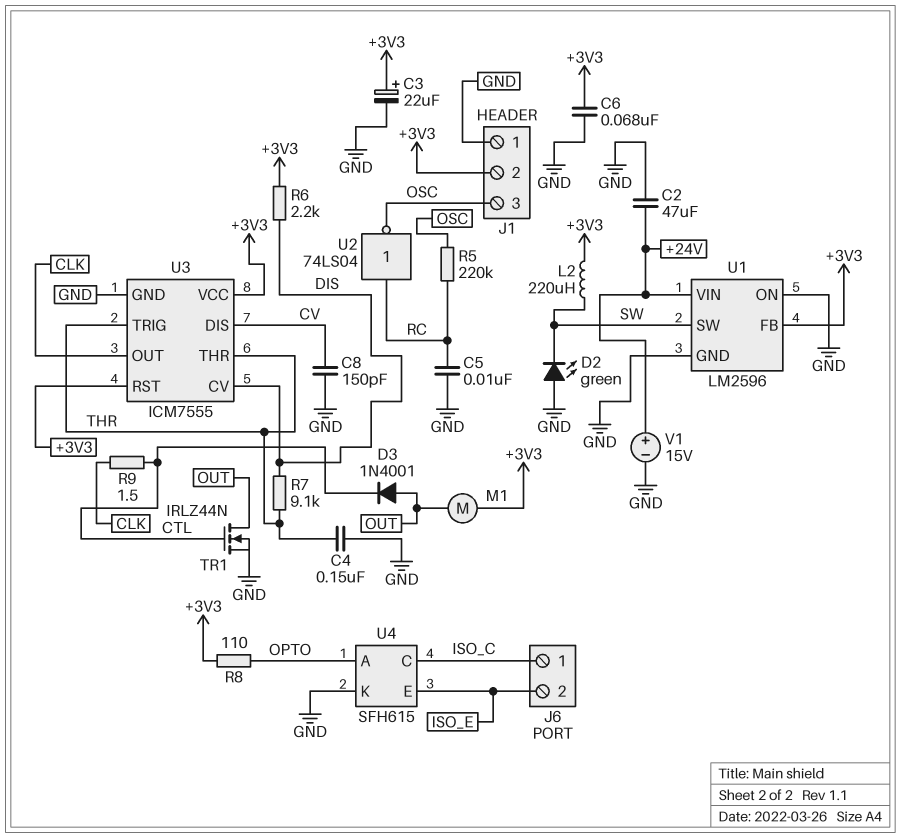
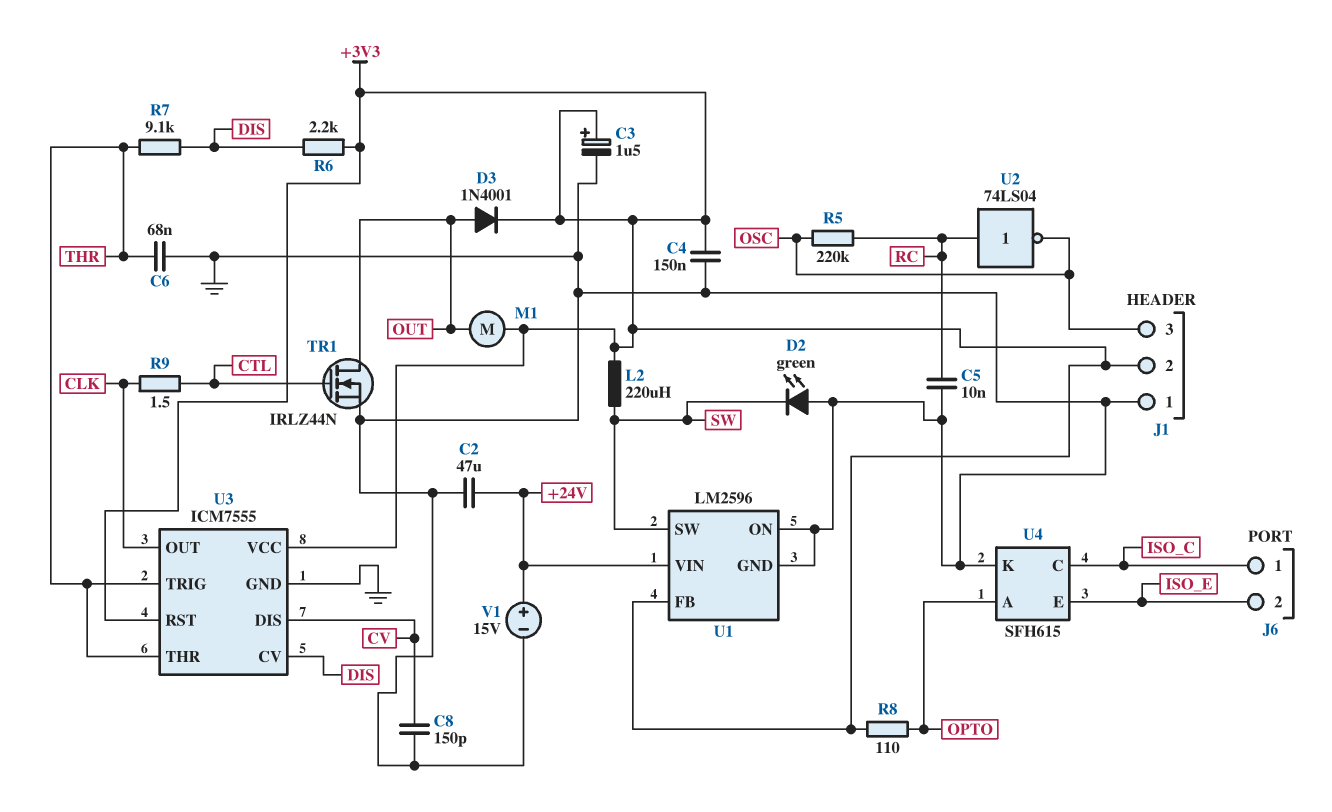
C3: 22uF (plus +3V3, minus GND) -> 1.5uF (plus +3V3, minus GND)
C4: 150nF (GND, THR) -> 150nF (+3V3, GND)
C6: 68nF (+3V3, GND) -> 68nF (GND, THR)
D3: diode 1N4001 (A OUT, K CTL) -> diode 1N4001 (A OUT, K +3V3)

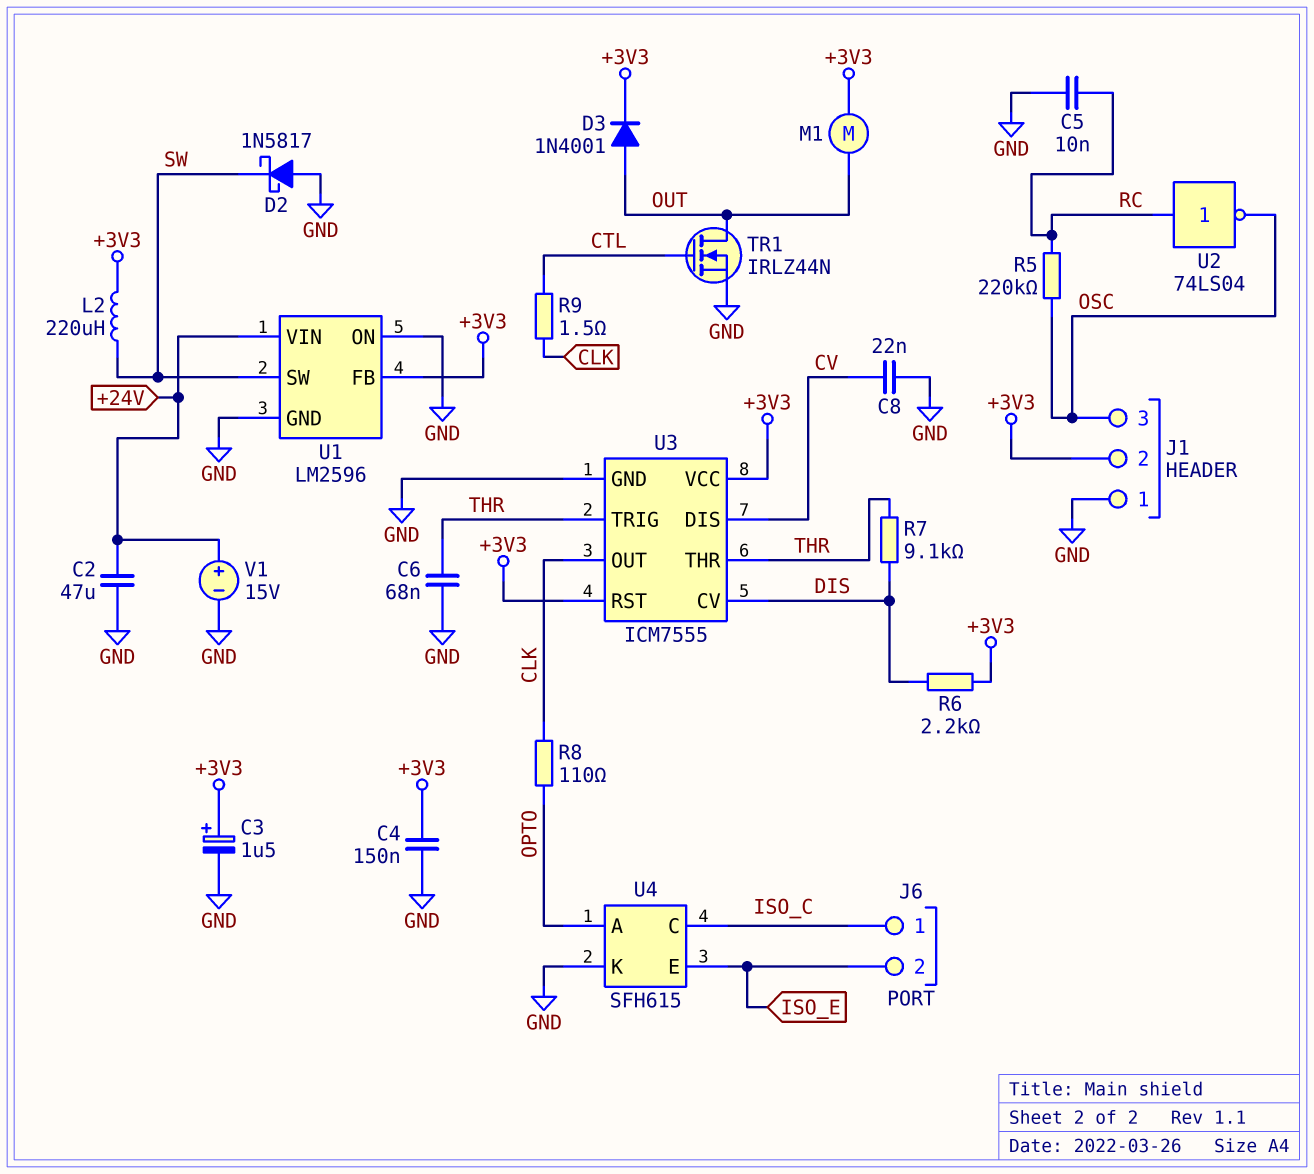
C8: 150pF (CV, GND) -> 22nF (CV, GND)
D2: LED green (A GND, K SW) -> schottky 1N5817 (A GND, K SW)
R8: 110 (+3V3, OPTO) -> 110 (CLK, OPTO)

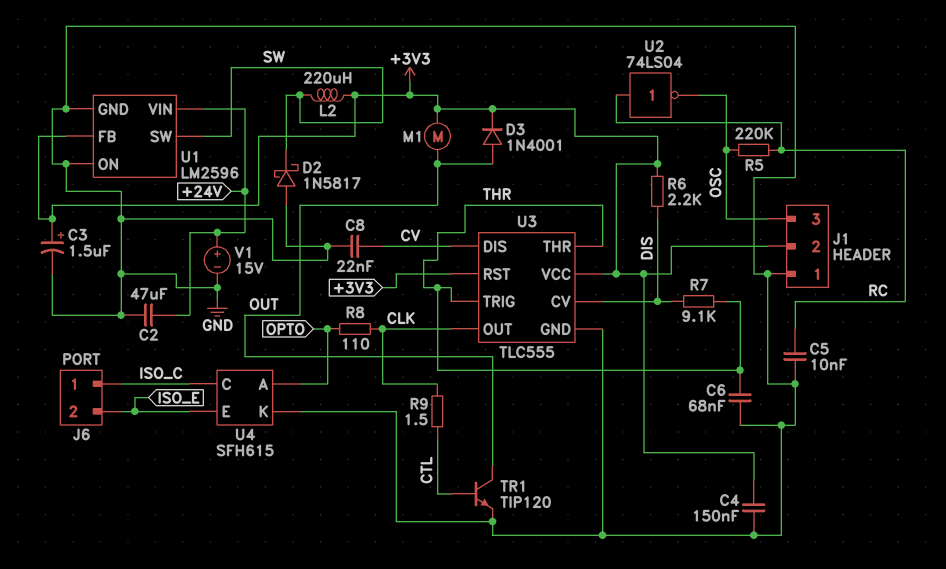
TR1: NMOS IRLZ44N (G CTL, D OUT, S GND) -> NPN TIP120 (B CTL, C OUT, E GND)
U3: ICM7555 -> TLC555

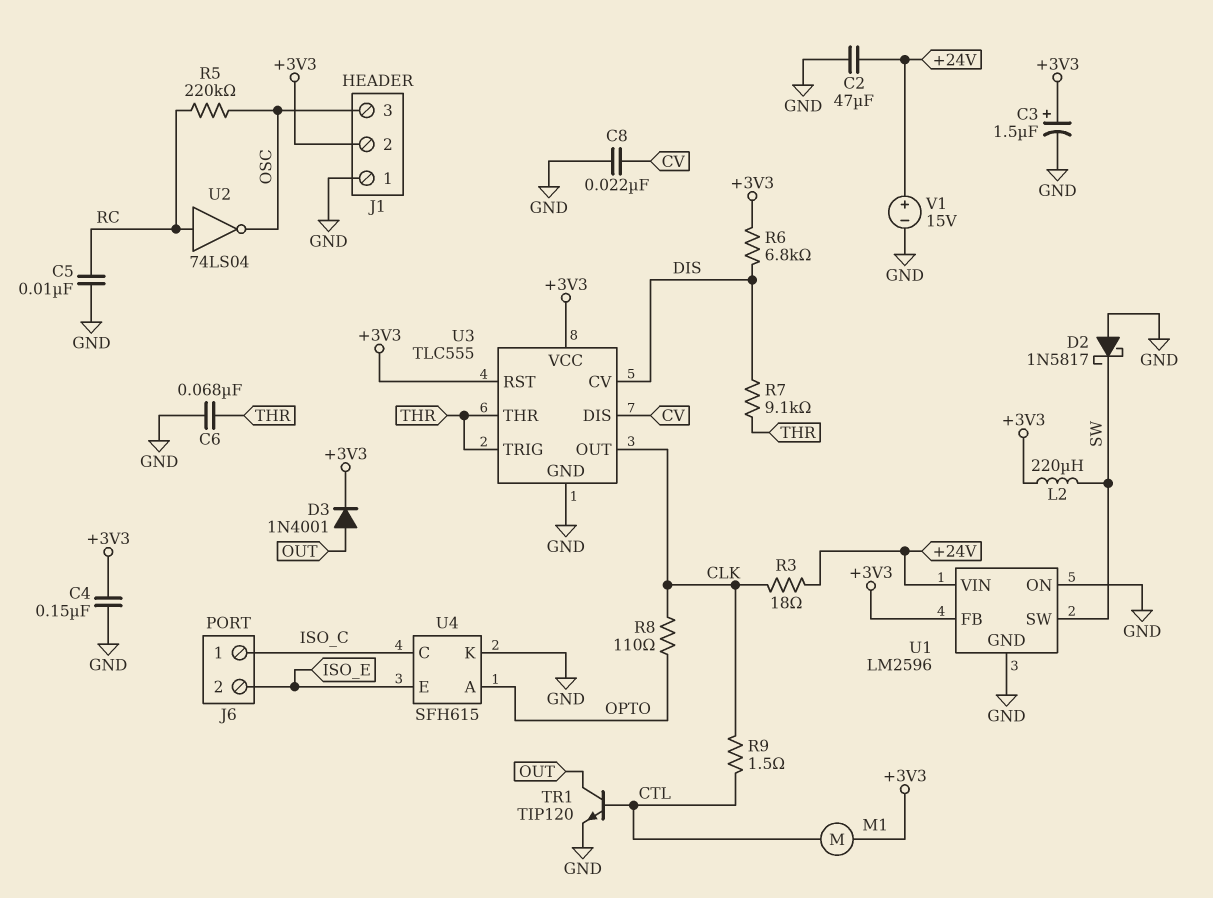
M1: motor (+3V3, OUT) -> motor (+3V3, CTL)
R3: none -> 18 (+24V, CLK)
R6: 2.2k (+3V3, DIS) -> 6.8k (+3V3, DIS)

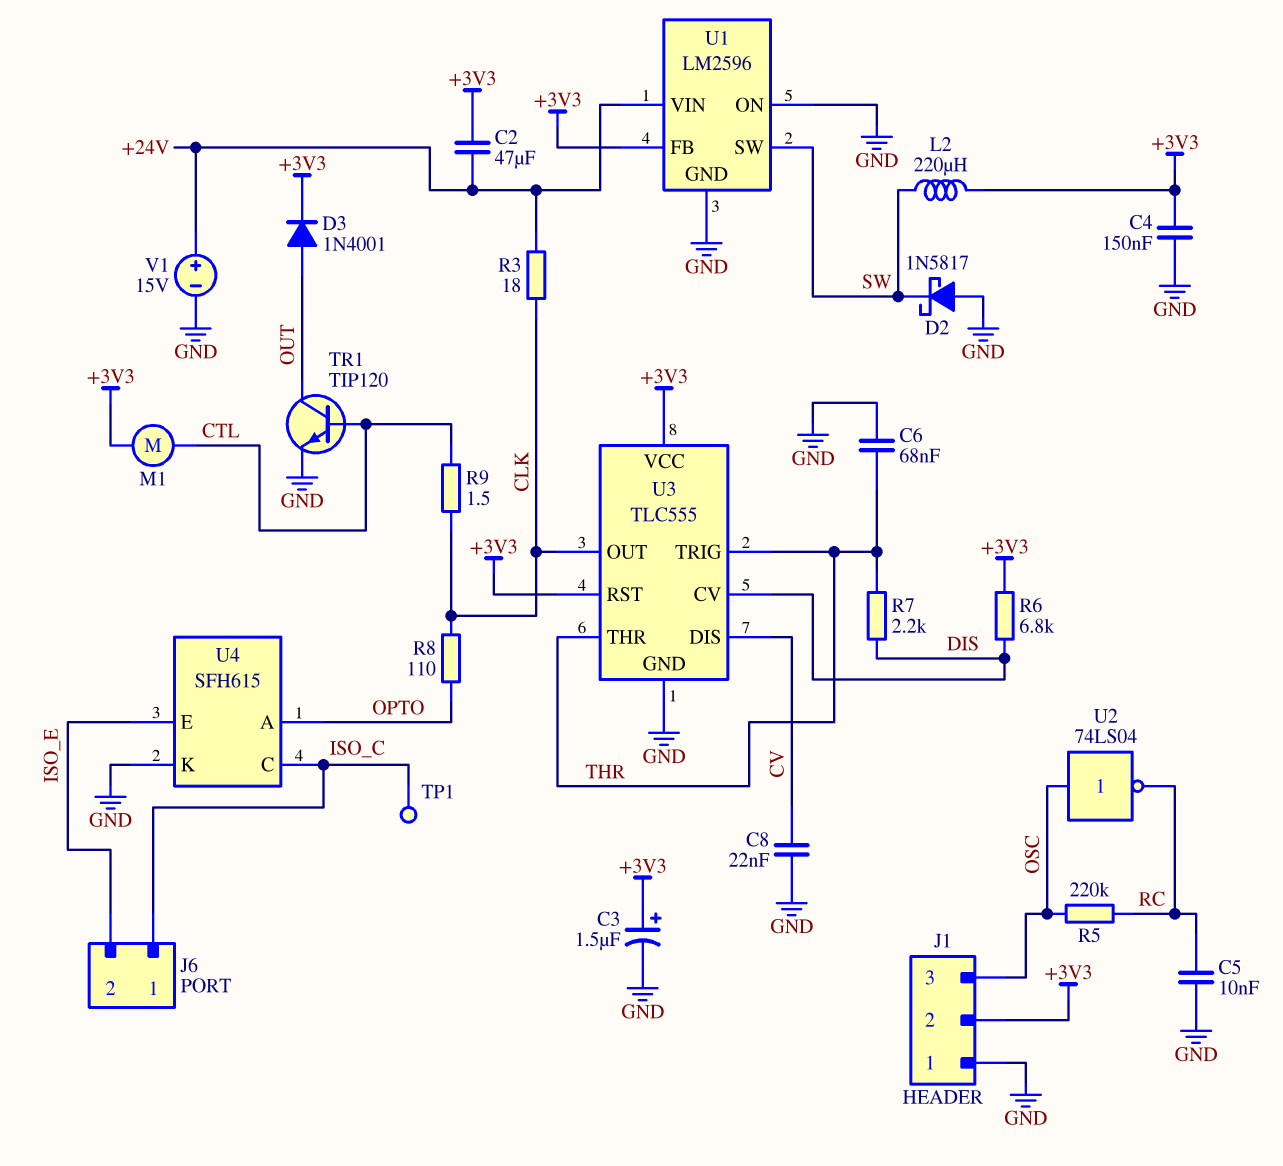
C2: 47uF (+24V, GND) -> 47uF (+3V3, +24V)
R7: 9.1k (DIS, THR) -> 2.2k (DIS, THR)
TP1: none -> test point (ISO_C)
U2: NOT 74LS04 (in RC, out OSC) -> NOT 74LS04 (in OSC, out RC)

